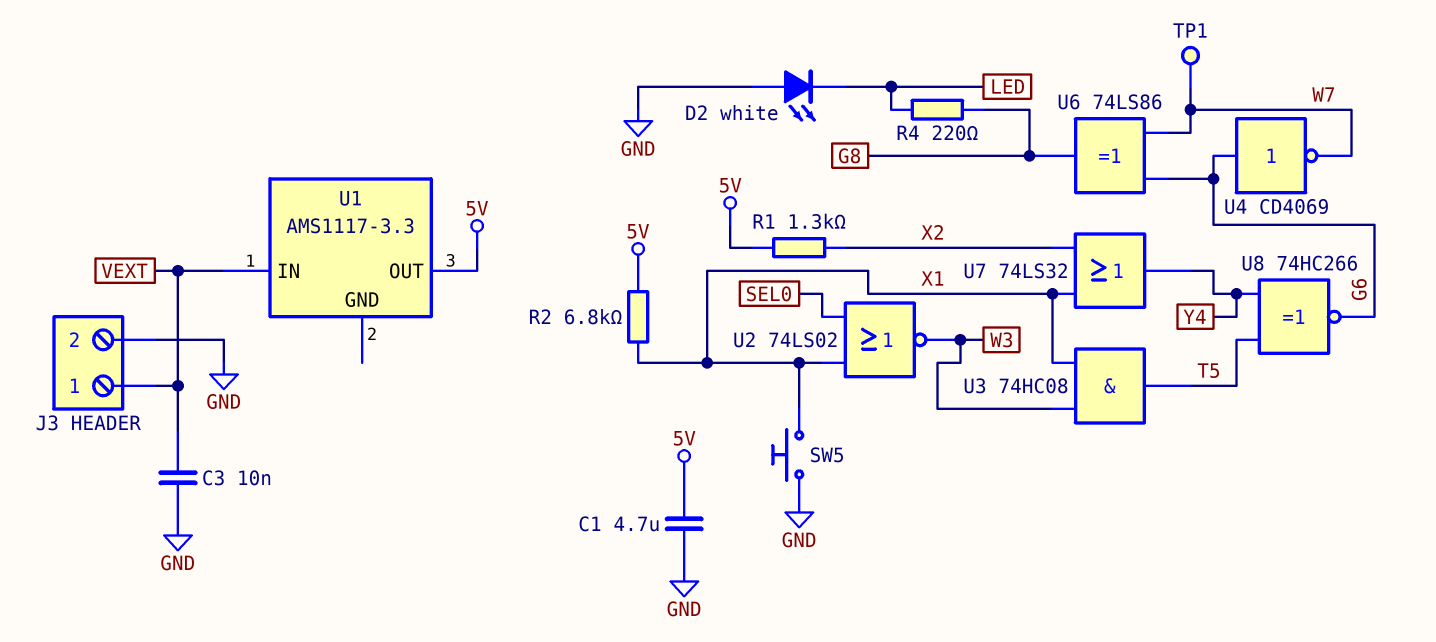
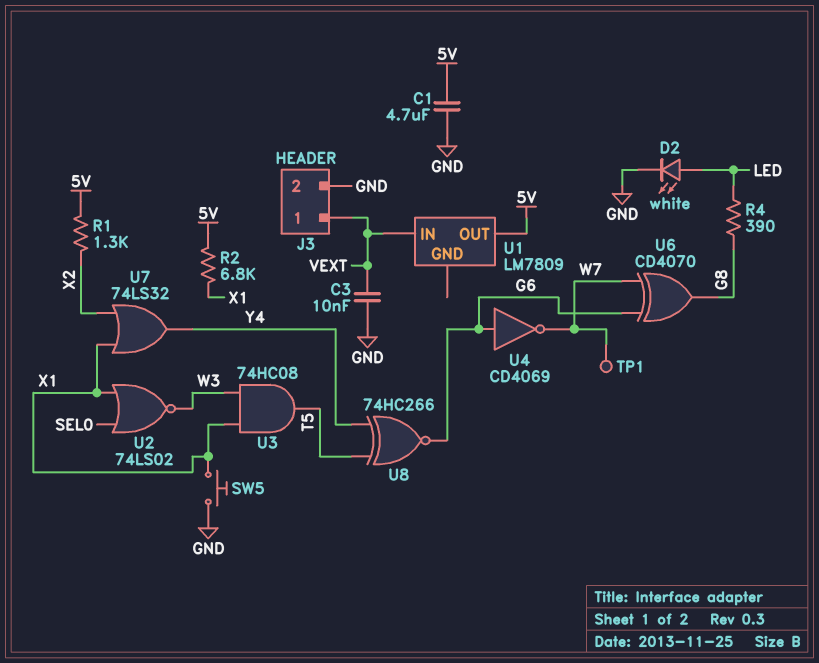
D2: LED white (A GND, K LED) -> LED white (A LED, K GND)
R4: 220 (G8, LED) -> 390 (G8, LED)
U1: AMS1117-3.3 -> LM7809
U6: XOR 74LS86 (in G6, in W7, out G8) -> XOR CD4070 (in G6, in W7, out G8)

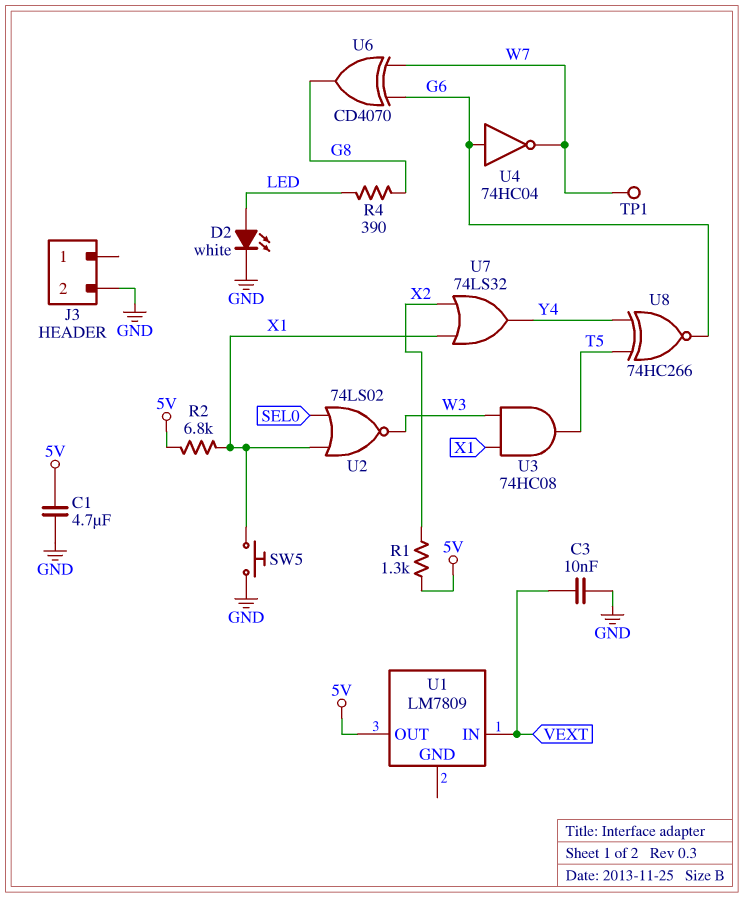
J3 pin 1: VEXT -> none
U4: NOT CD4069 (in G6, out W7) -> NOT 74HC04 (in G6, out W7)

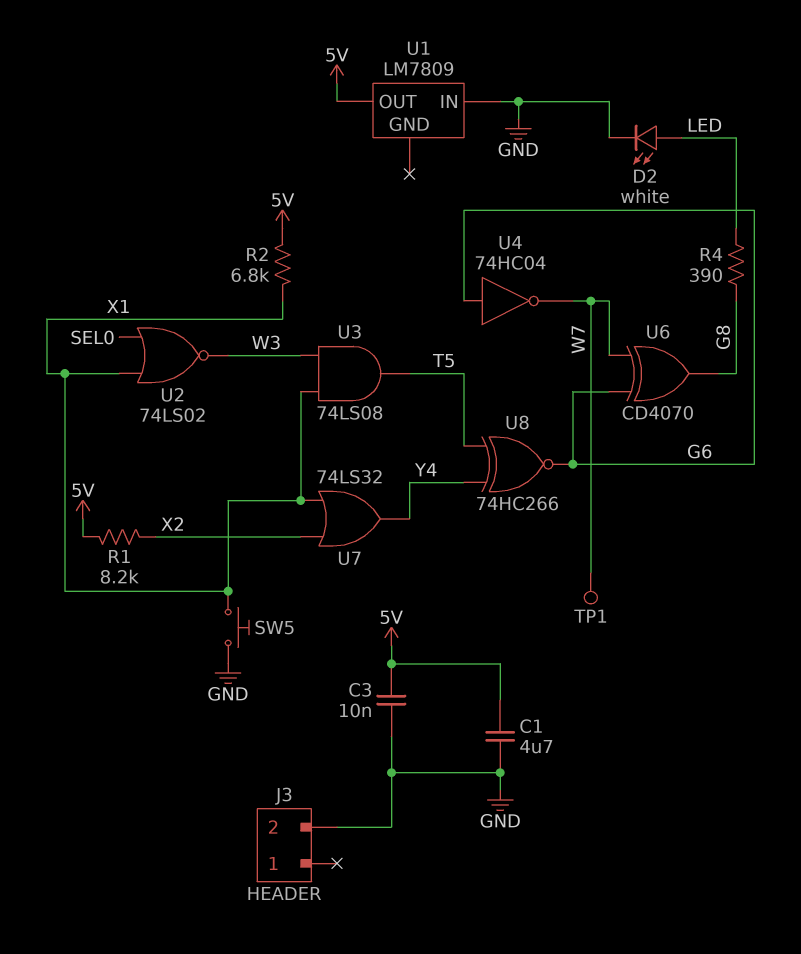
C3: 10nF (GND, VEXT) -> 10nF (5V, GND)
R1: 1.3k (5V, X2) -> 8.2k (5V, X2)
U1 pin IN: VEXT -> GND
U3: AND 74HC08 (in W3, in X1, out T5) -> AND 74LS08 (in W3, in X1, out T5)

